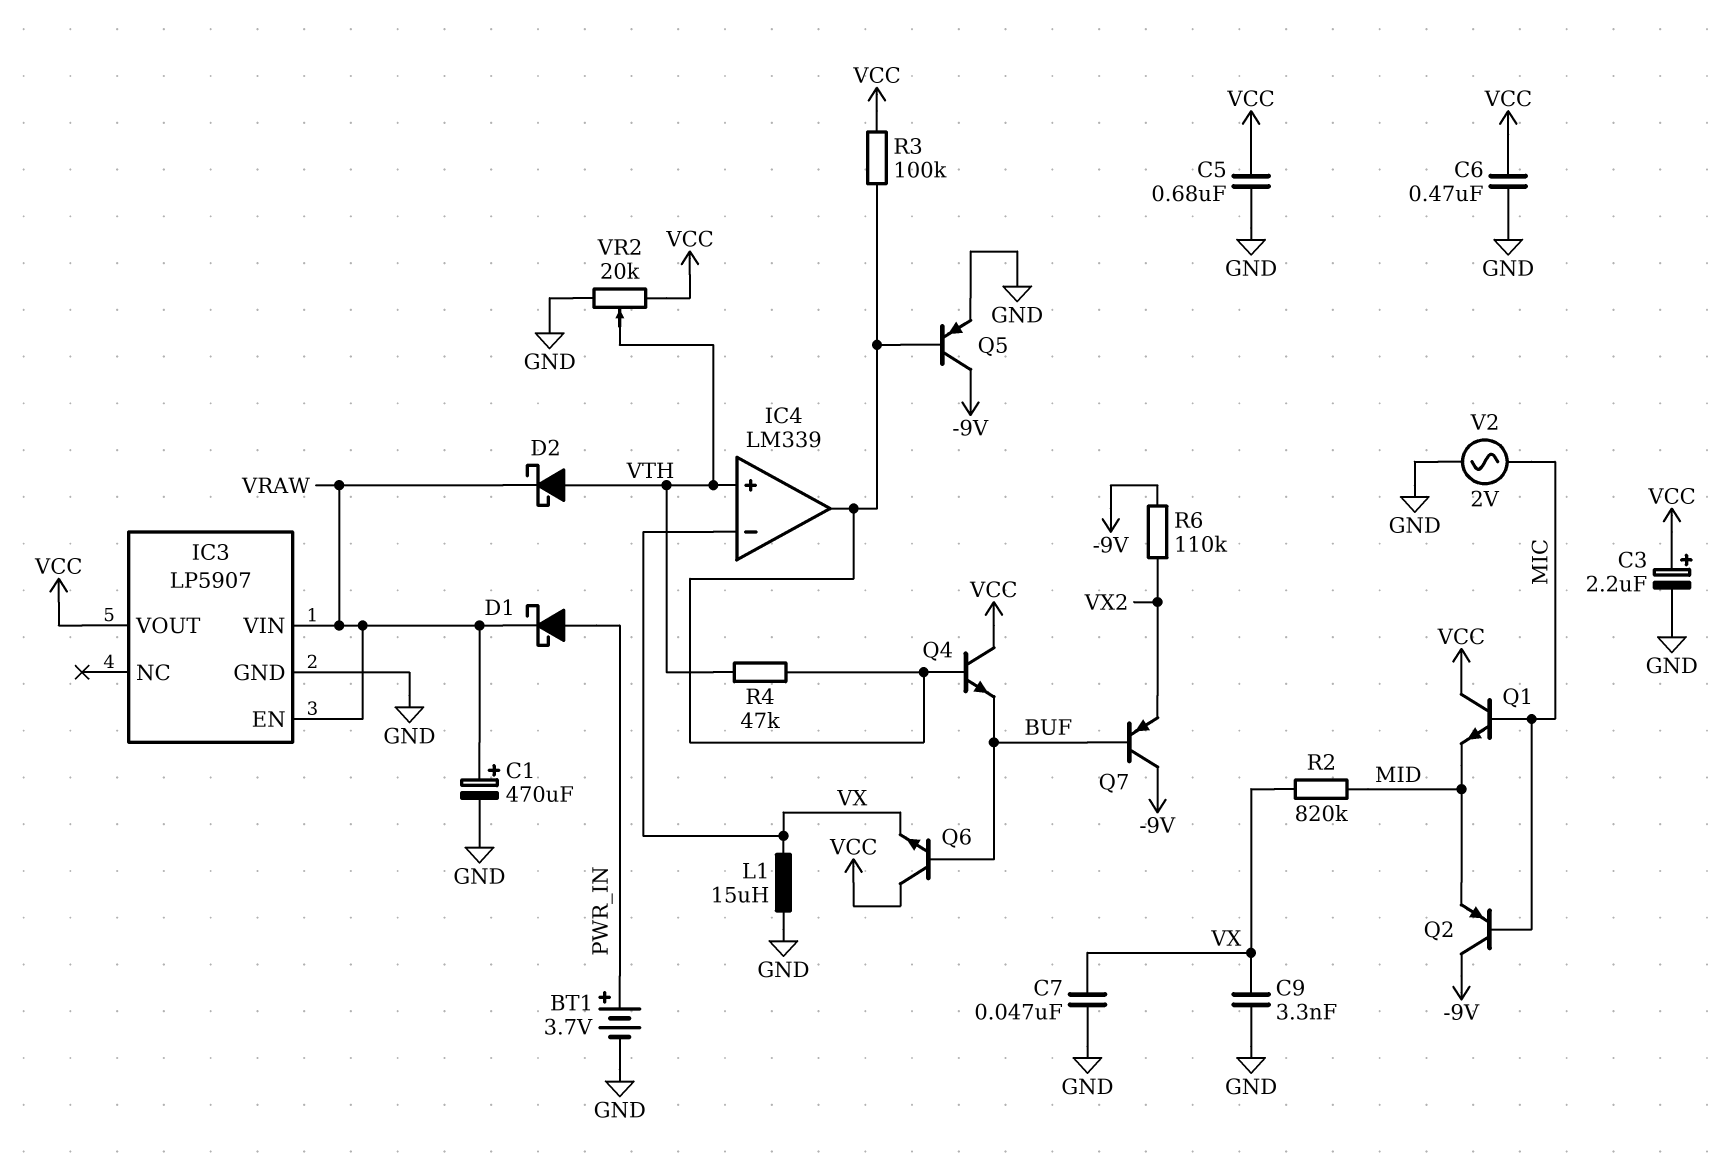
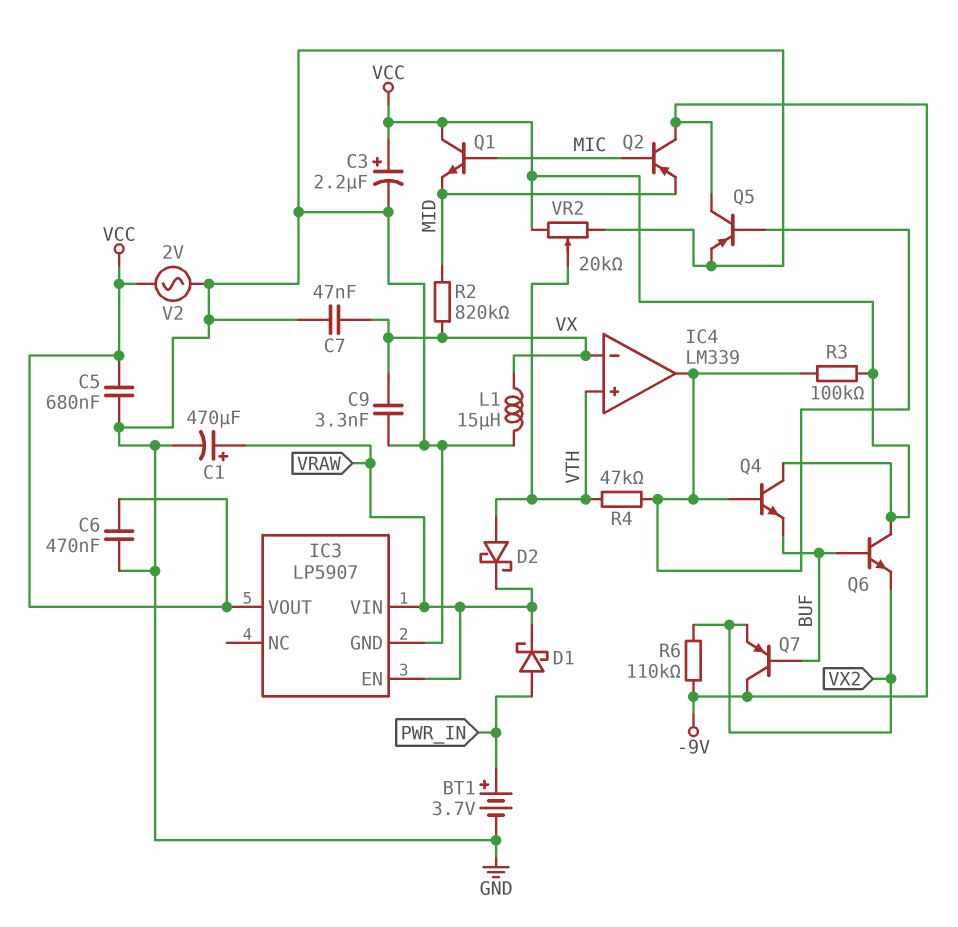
Q6: NPN (B BUF, C VCC, E VX) -> NPN (B BUF, C VCC, E VX2)
V2: AC 2V (GND, MIC) -> AC 2V (GND, VCC)

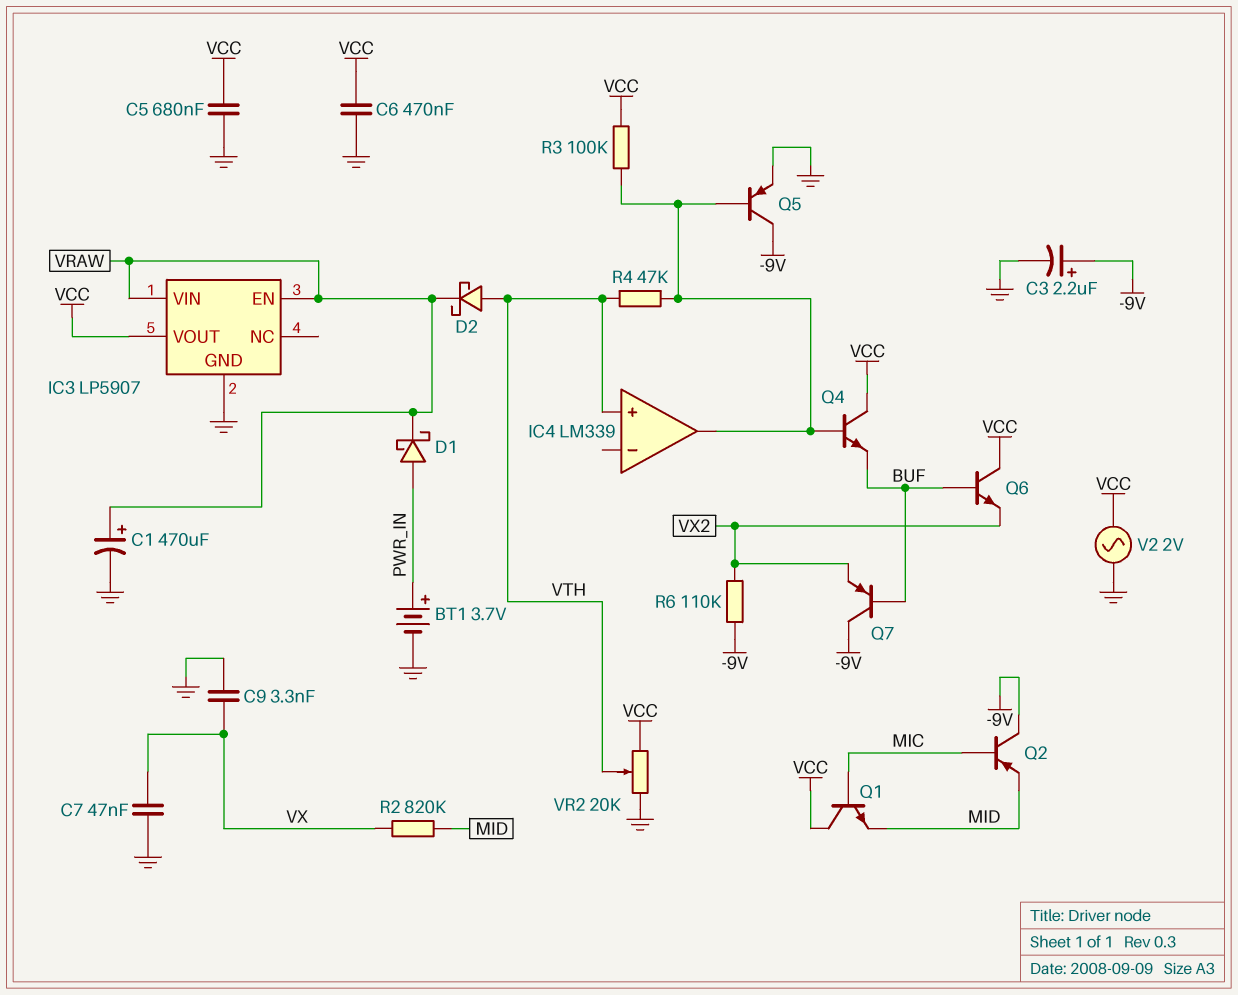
C3: 2.2uF (plus VCC, minus GND) -> 2.2uF (plus -9V, minus GND)
IC4 pin in-: VX -> none
L1: 15uH (GND, VX) -> none

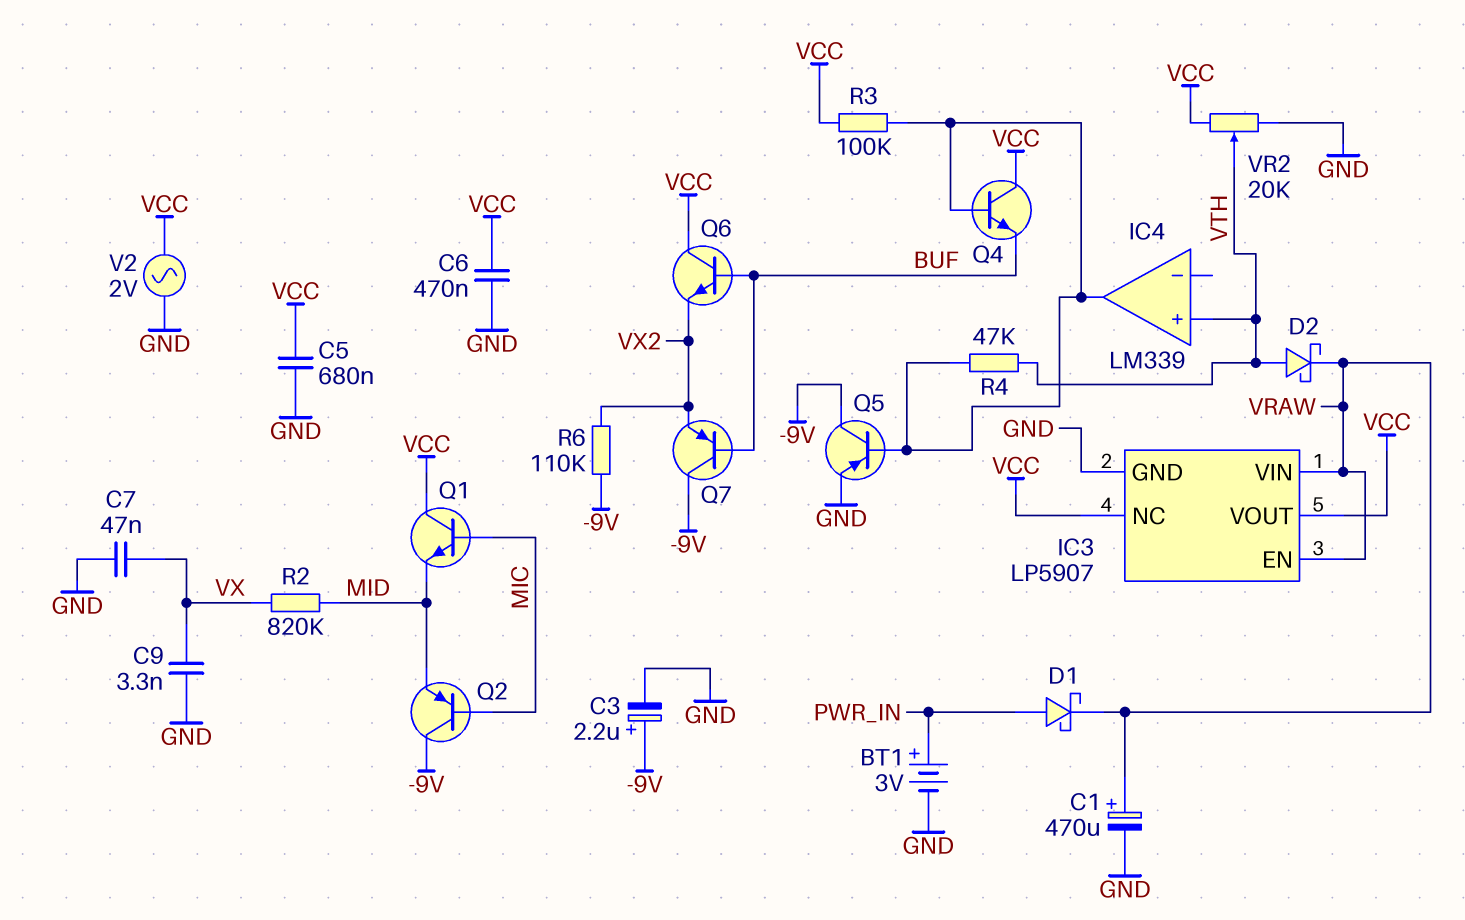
BT1: 3.7V (plus PWR_IN, minus GND) -> 3V (plus PWR_IN, minus GND)
IC3 pin NC: none -> VCC

